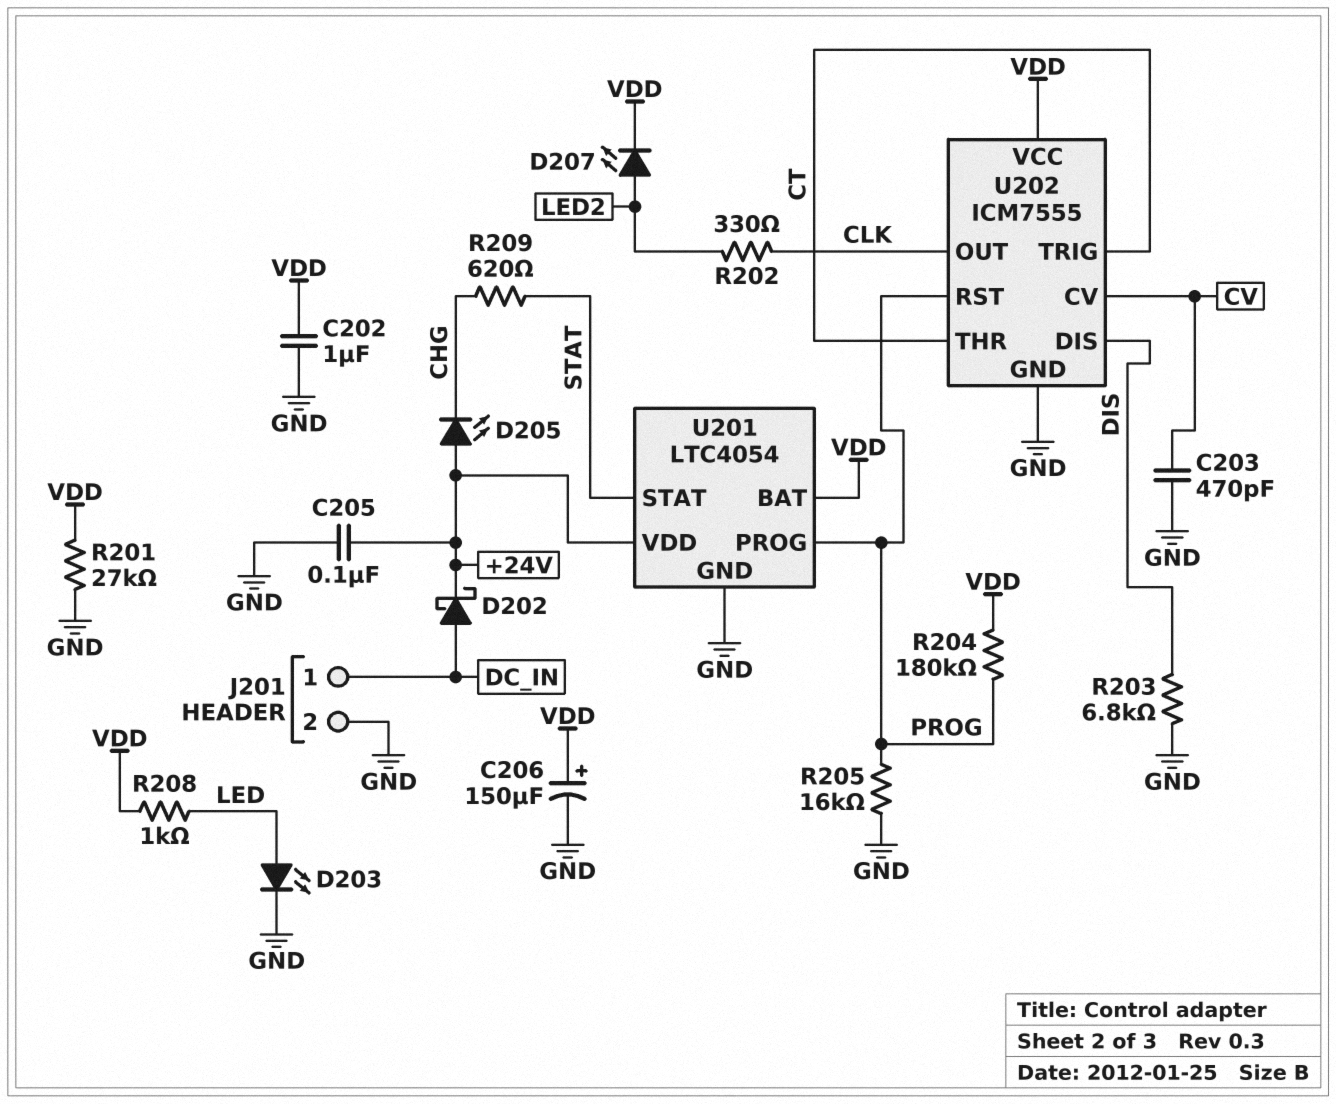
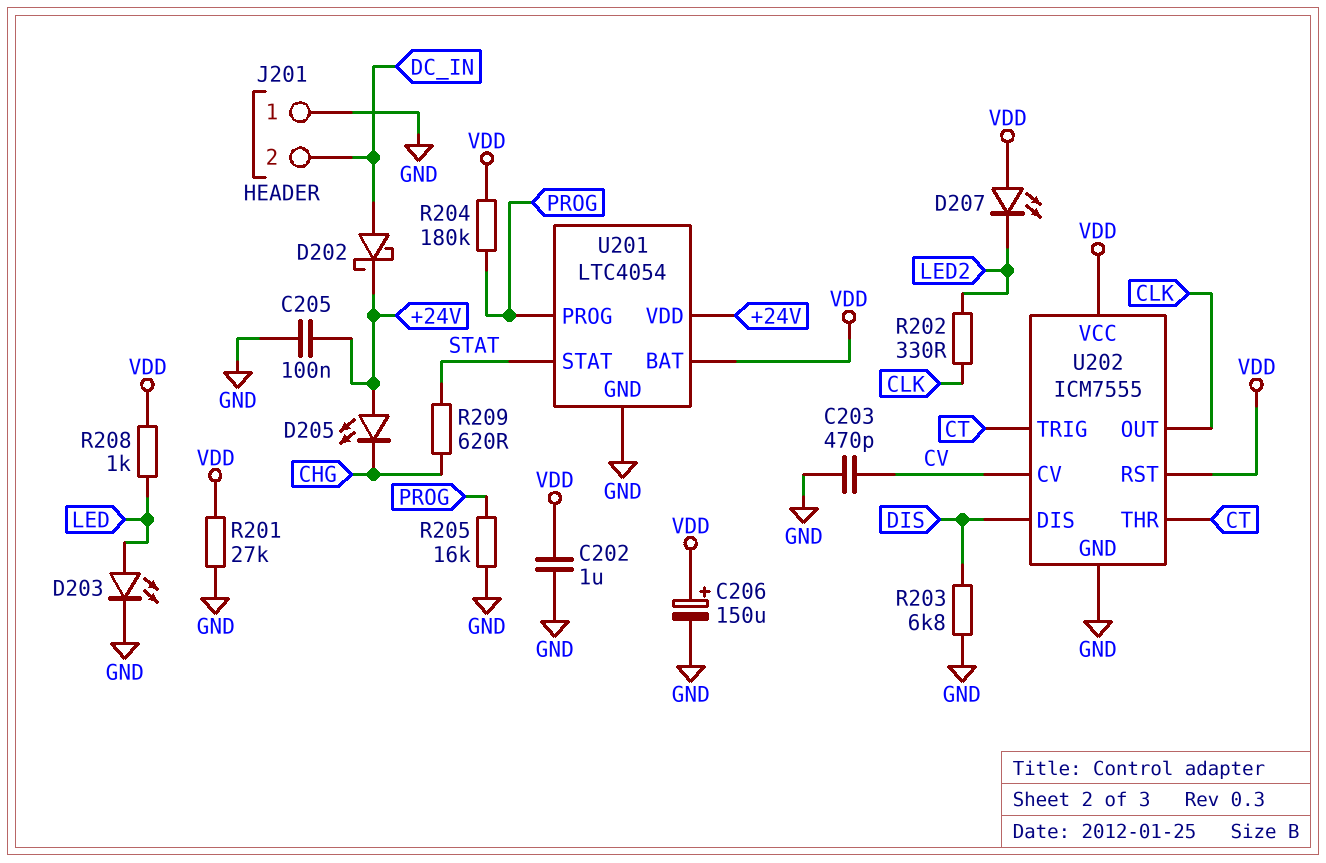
D207: LED (A LED2, K VDD) -> LED (A VDD, K LED2)
J201 pin 1: DC_IN -> GND
J201 pin 2: GND -> DC_IN
U202 pin RST: PROG -> VDD

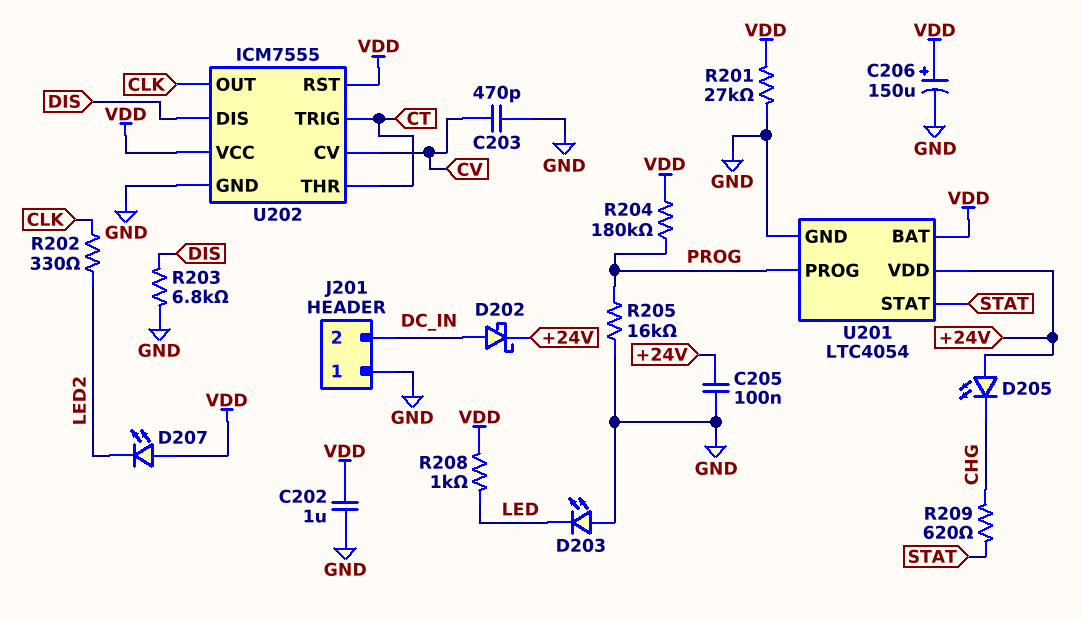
D203: LED (A LED, K GND) -> LED (A GND, K LED)

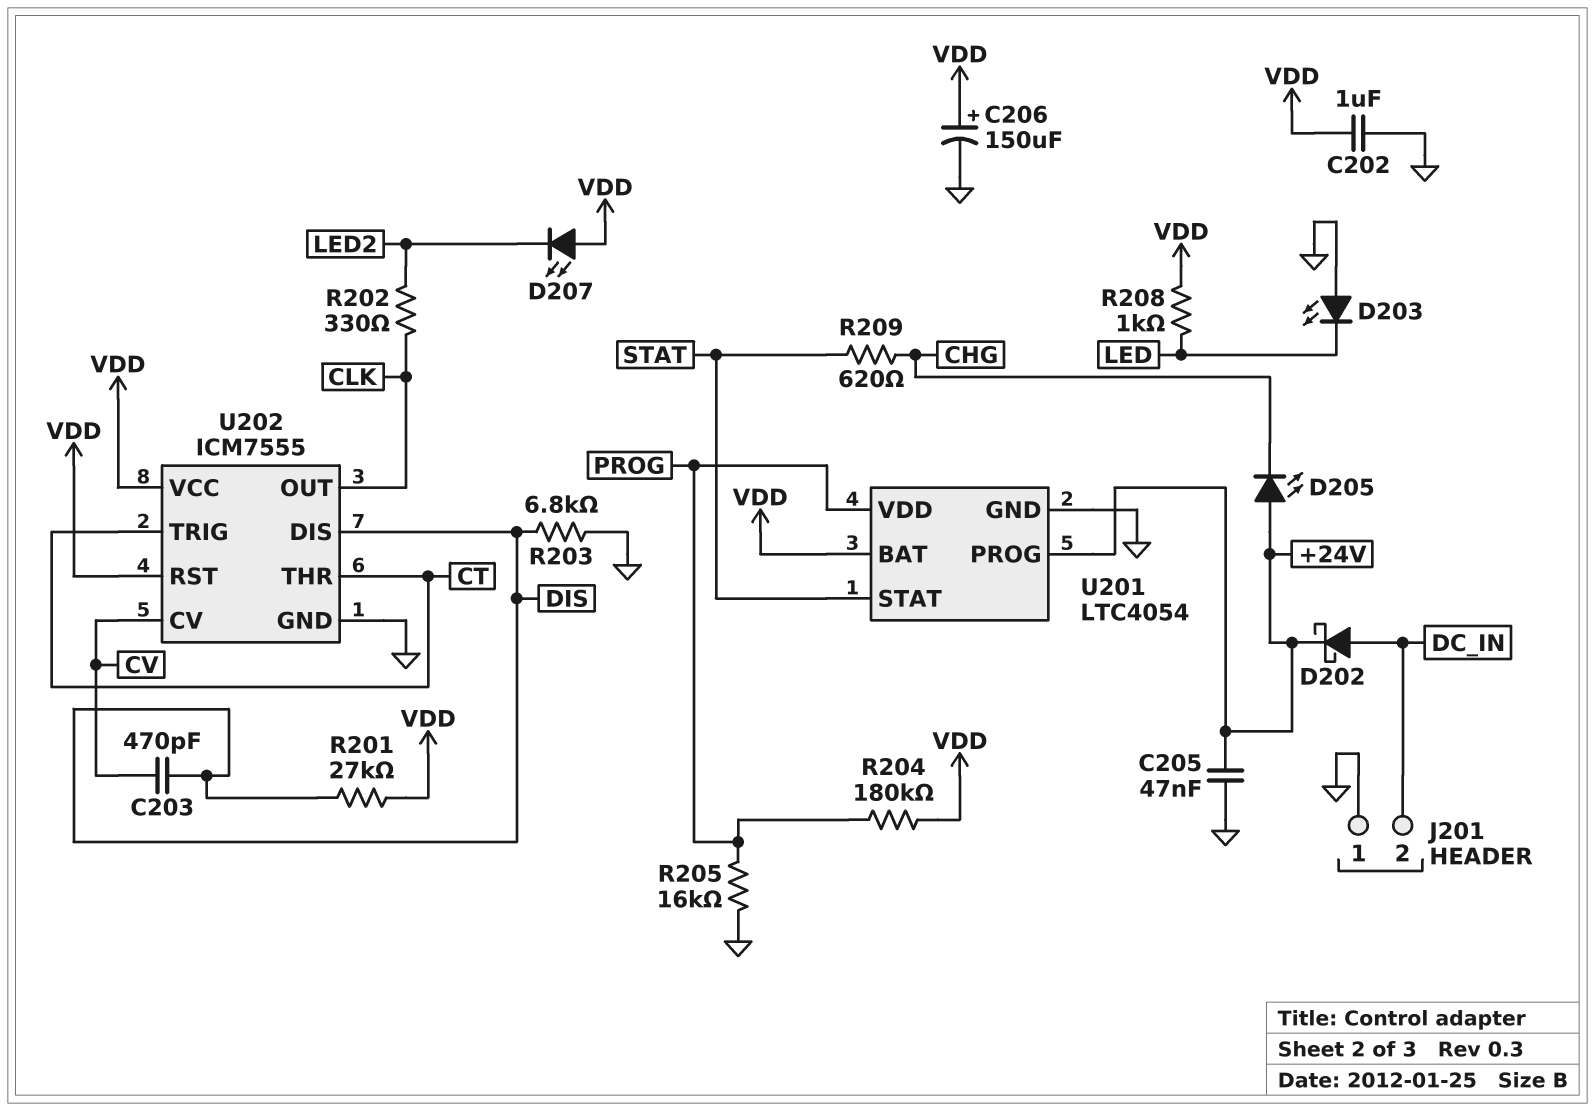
C203: 470pF (CV, GND) -> 470pF (CV, DIS)
C205: 100nF (+24V, GND) -> 47nF (+24V, GND)
R201: 27k (GND, VDD) -> 27k (DIS, VDD)
U201 pin PROG: PROG -> +24V
U201 pin VDD: +24V -> PROG

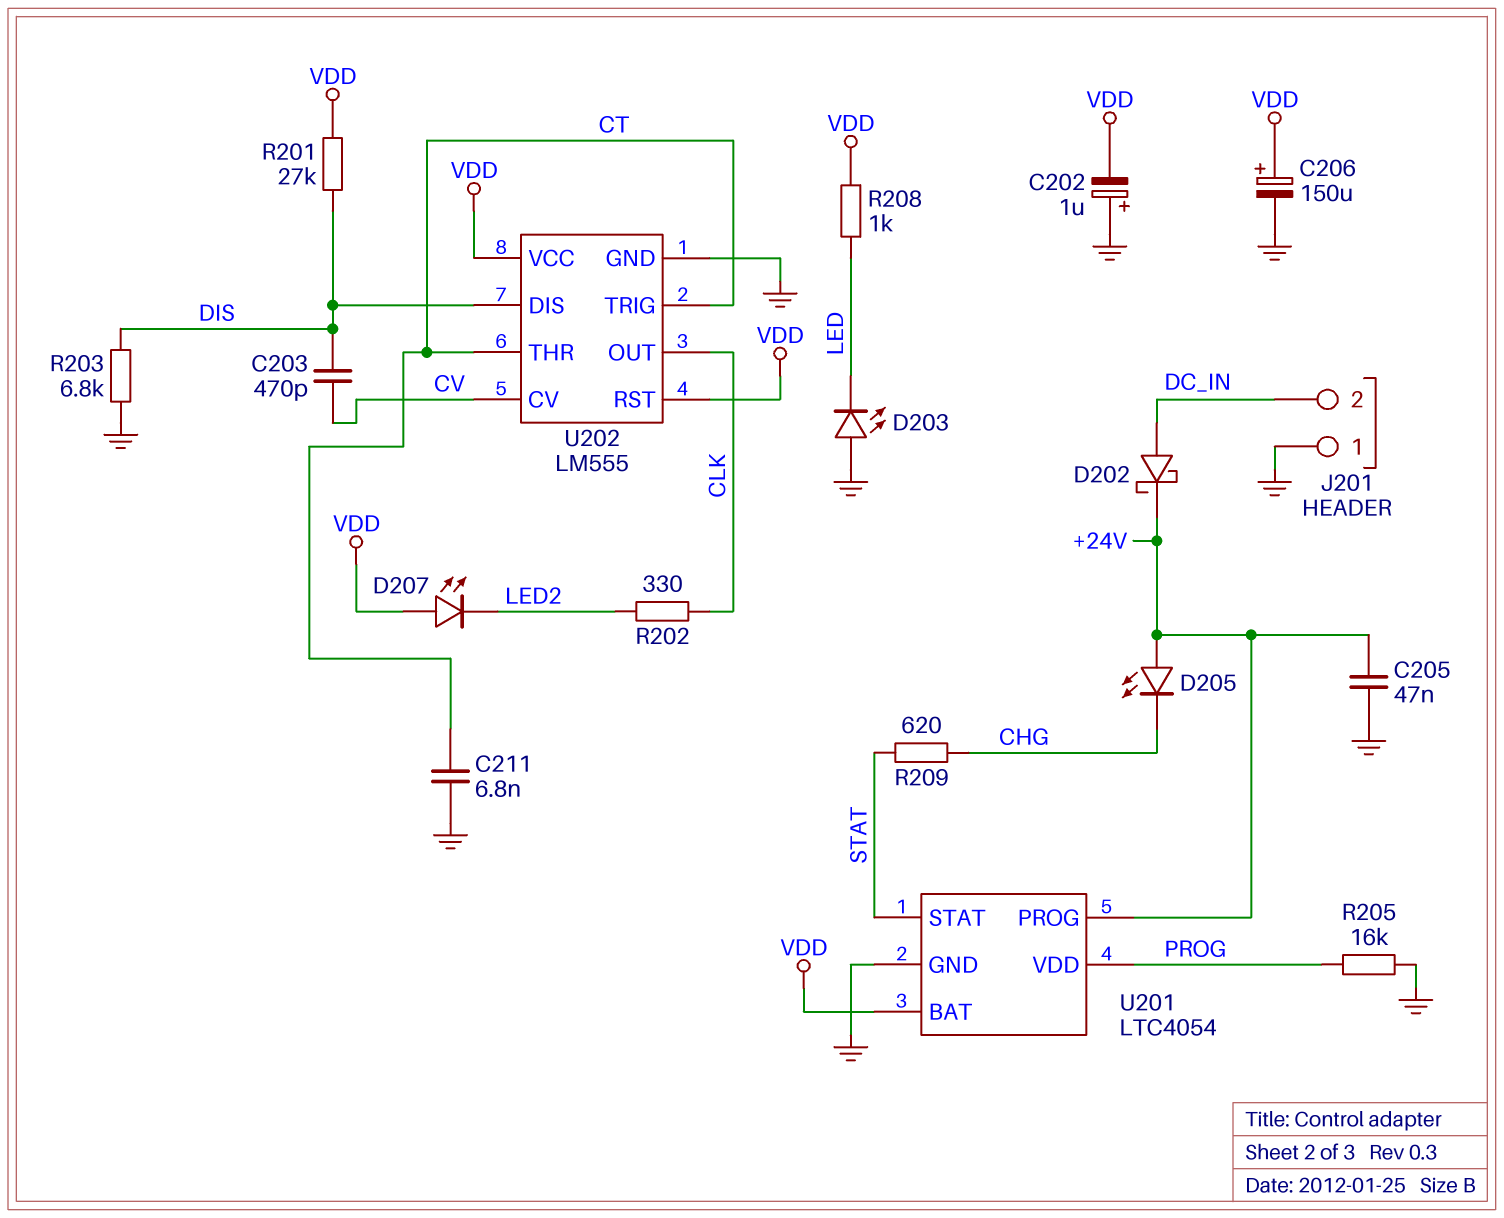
C202: 1uF (GND, VDD) -> 1uF (plus GND, minus VDD)
C211: none -> 6.8nF (CT, GND)
R204: 180k (PROG, VDD) -> none
U202: ICM7555 -> LM555

